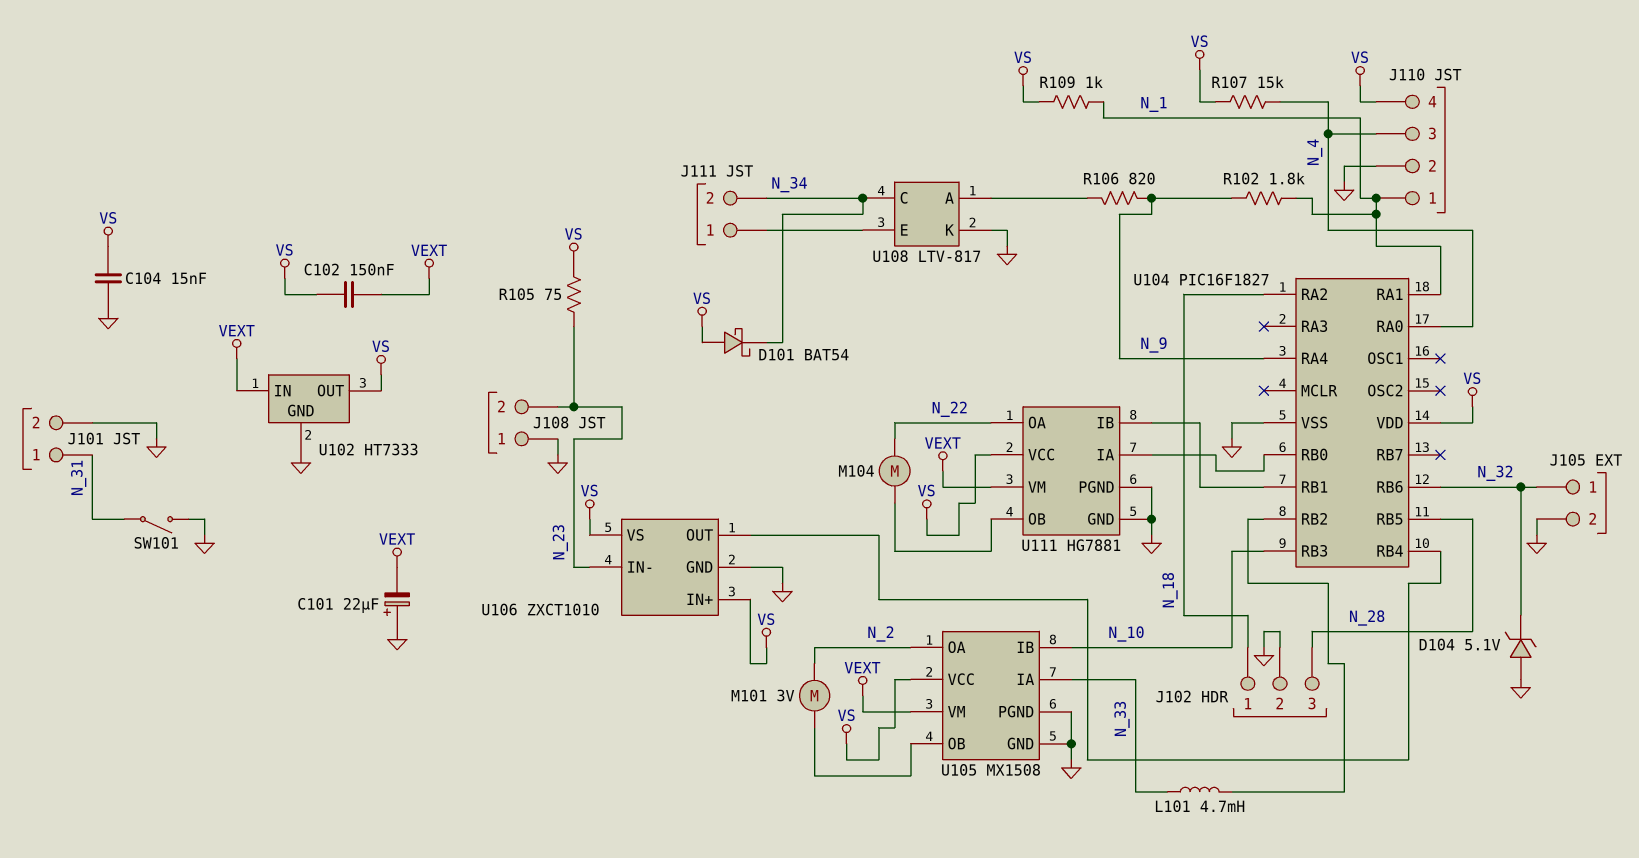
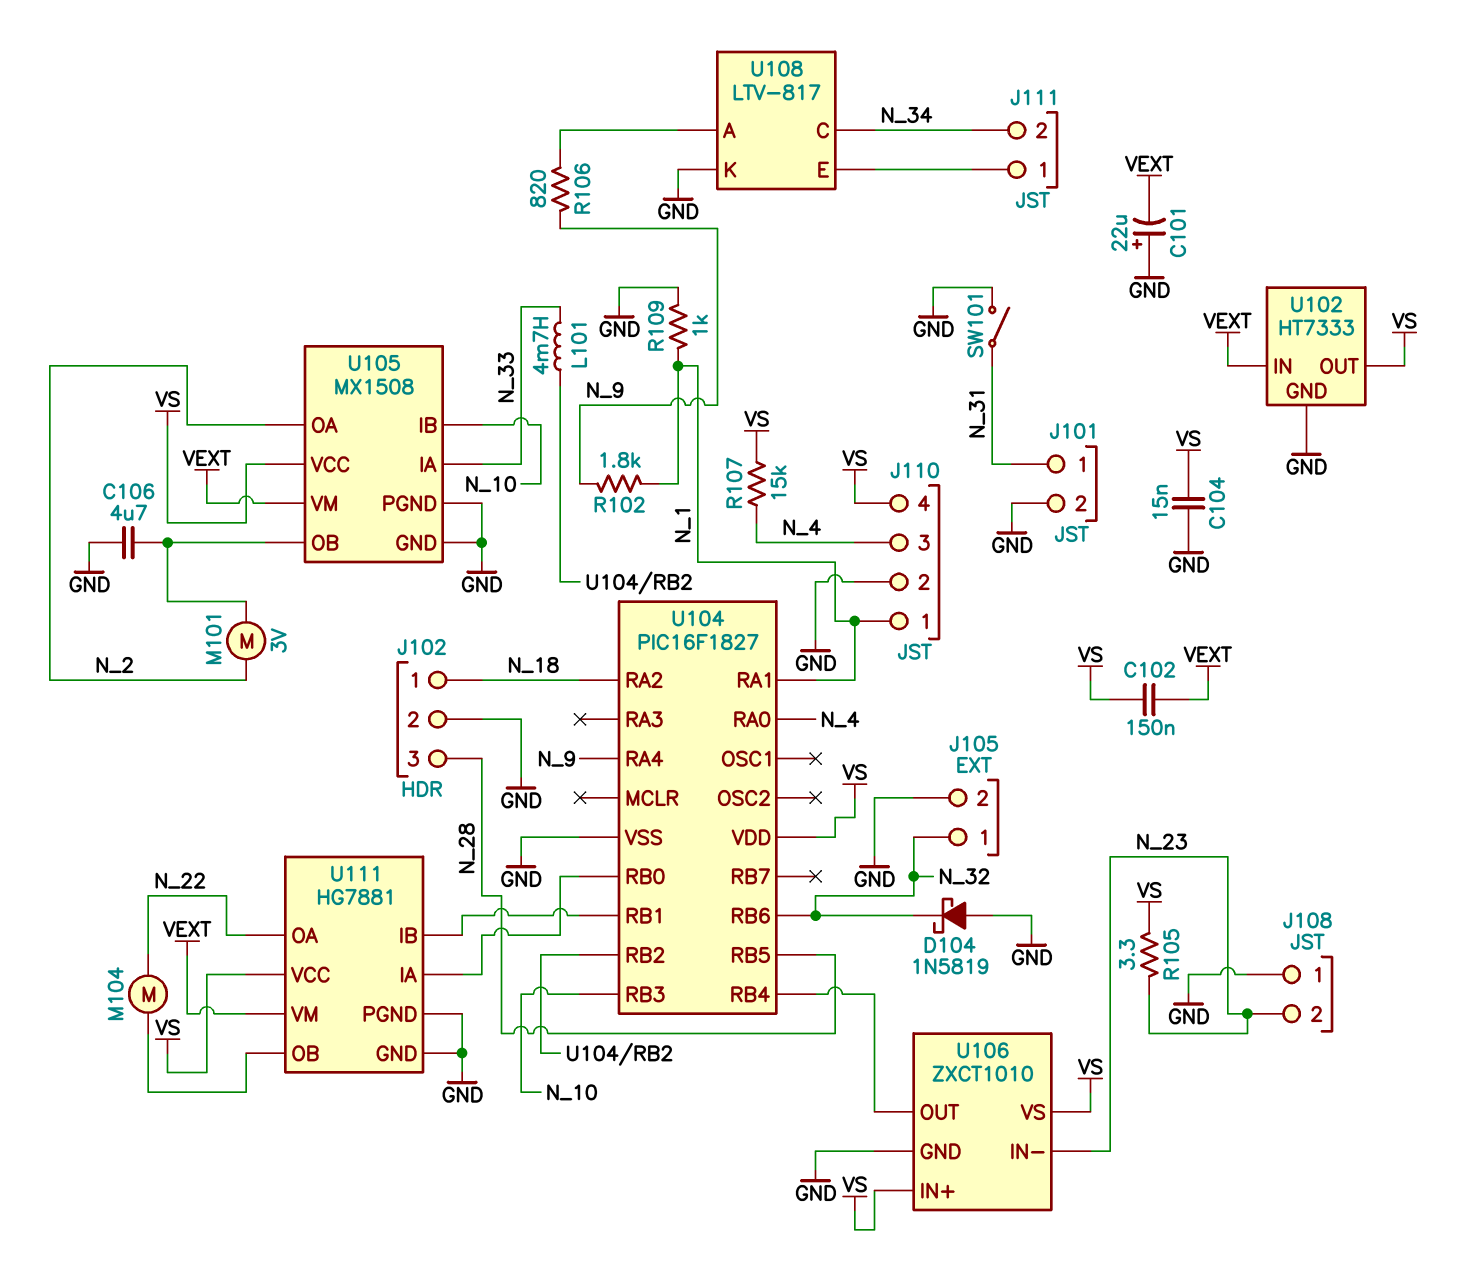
C106: none -> 4.7uF (GND, U105/OB)
D101: schottky BAT54 (A VS, K N_34) -> none
D104: zener 5.1V (A GND, K N_32) -> schottky 1N5819 (A GND, K N_32)
R105: 75 (N_23, VS) -> 3.3 (N_23, VS)
R109: 1k (N_1, VS) -> 1k (GND, N_1)

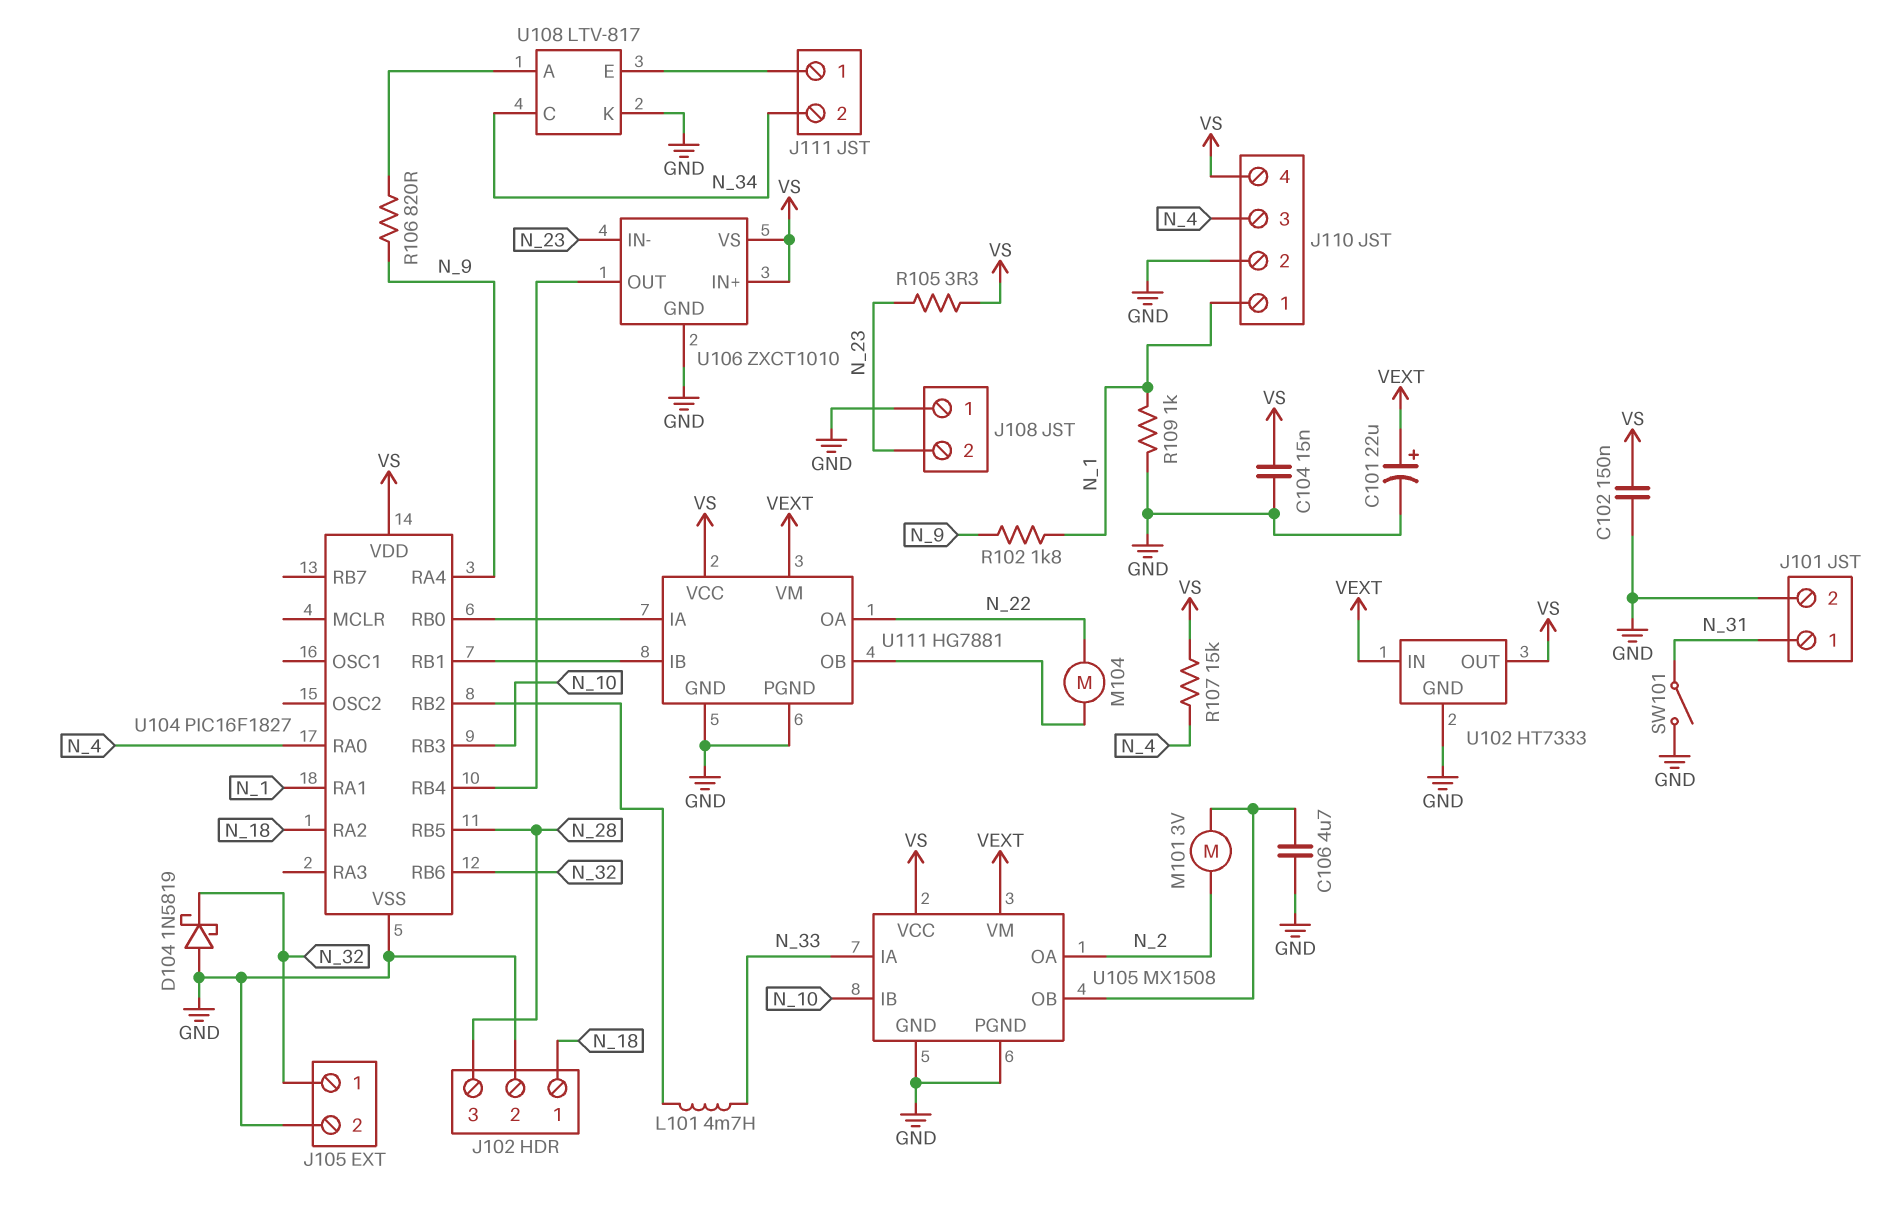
C101: 22uF (plus GND, minus VEXT) -> 22uF (plus VEXT, minus GND)
C102: 150nF (VEXT, VS) -> 150nF (GND, VS)

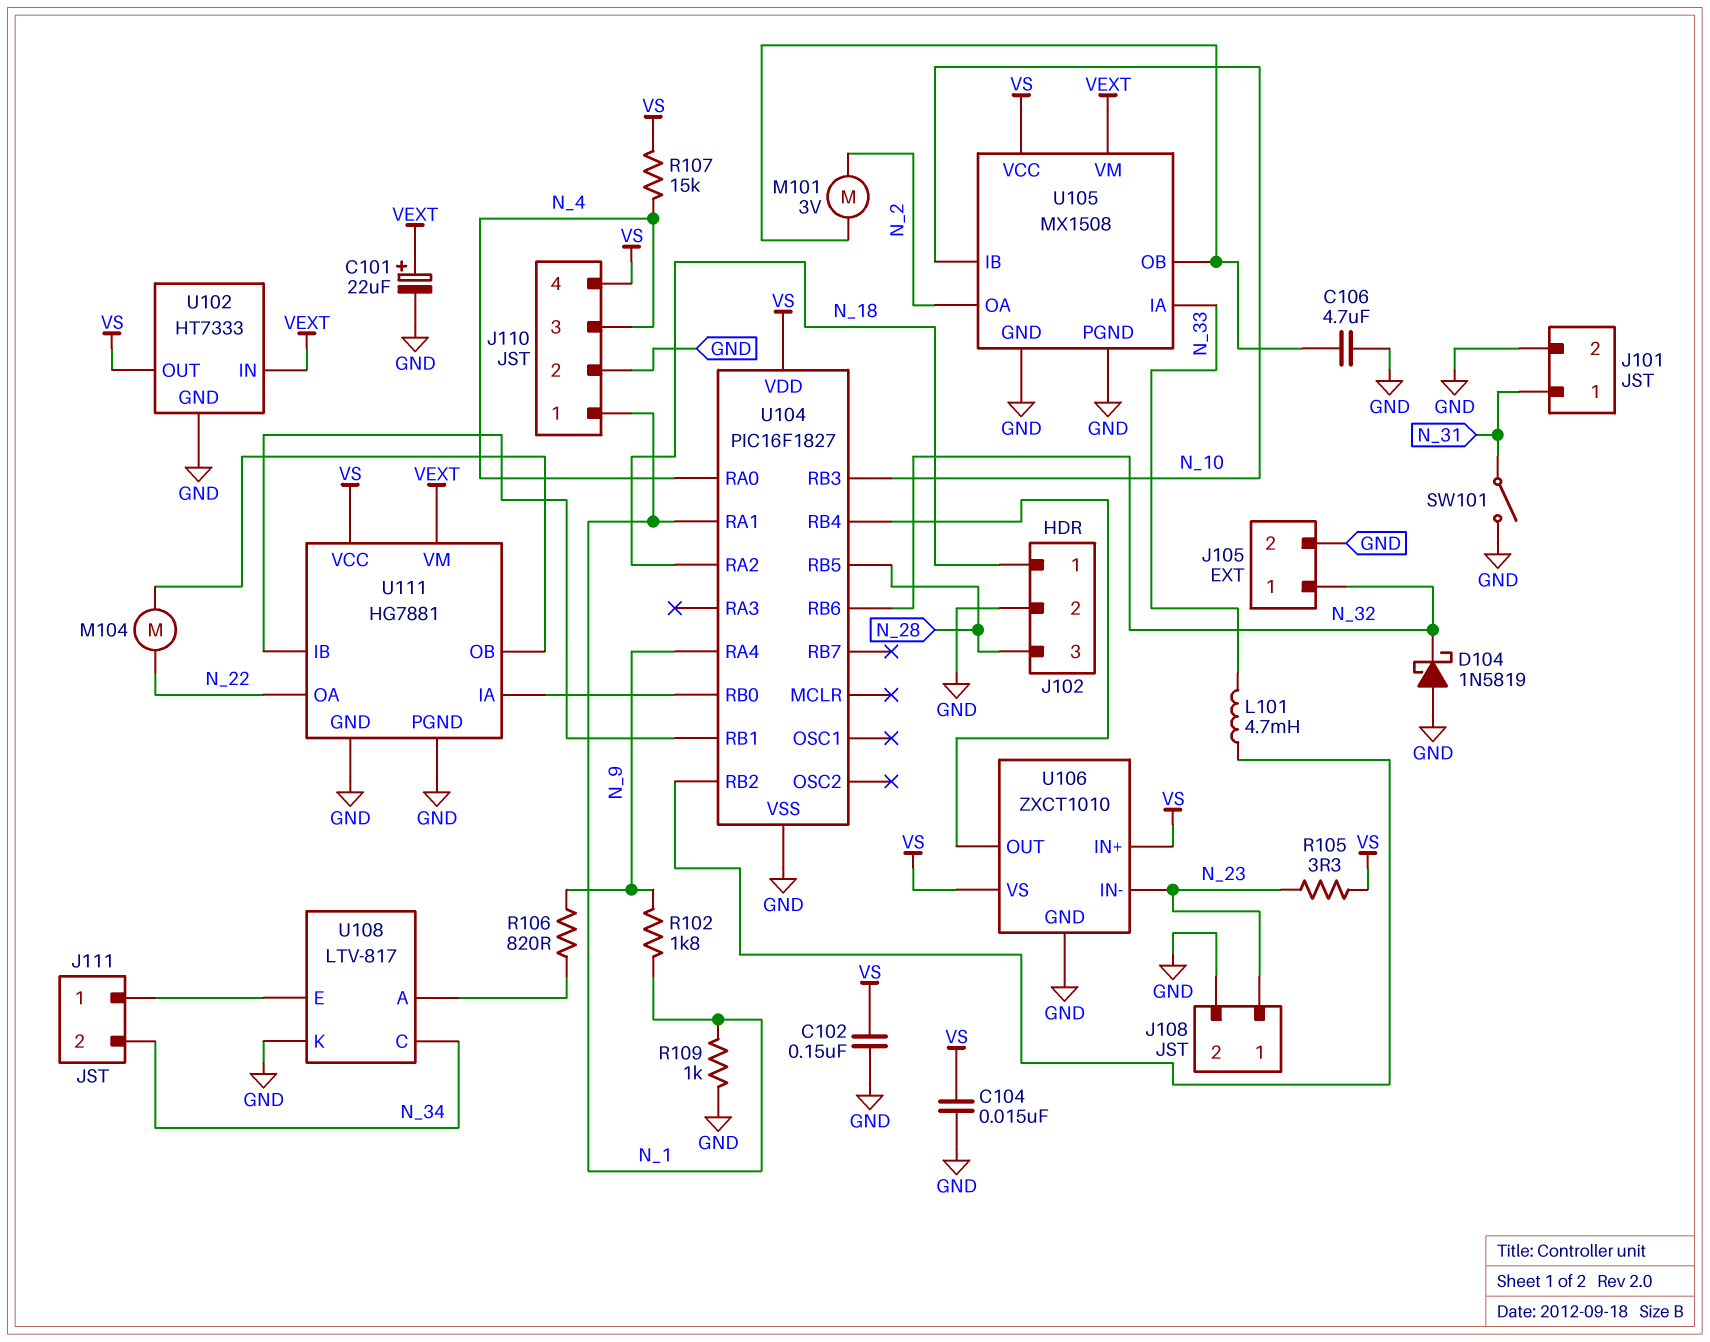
J108 pin 1: GND -> N_23
J108 pin 2: N_23 -> GND

